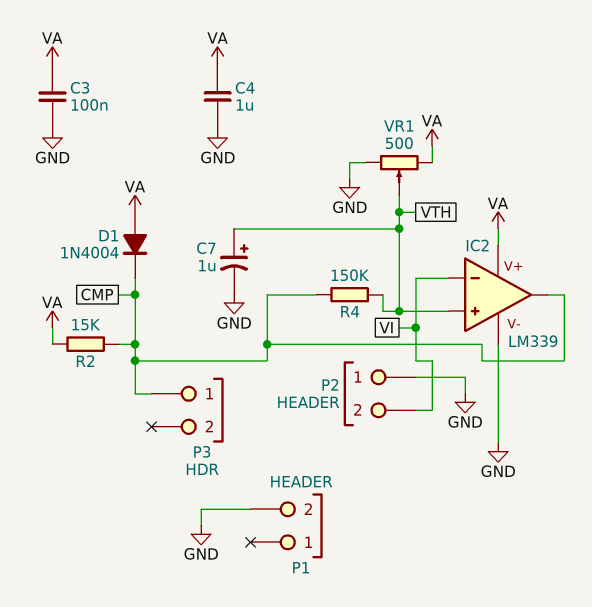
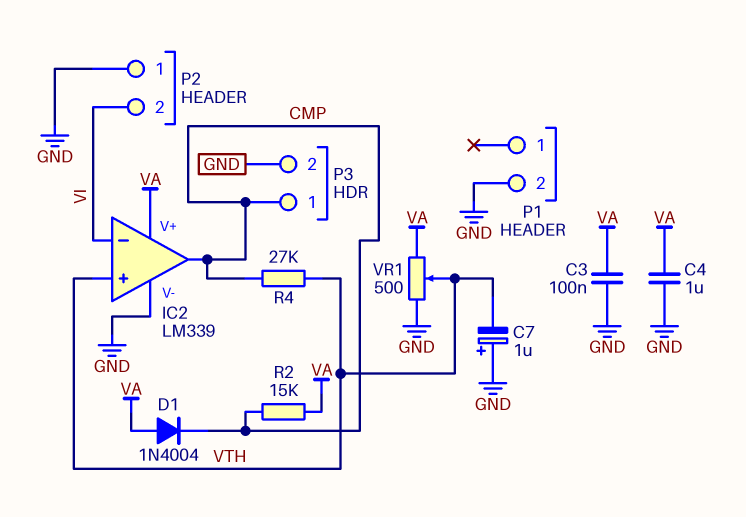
C7: 1uF (plus VTH, minus GND) -> 1uF (plus GND, minus VTH)
P3 pin 2: none -> GND
R4: 150k (CMP, VTH) -> 27k (CMP, VTH)

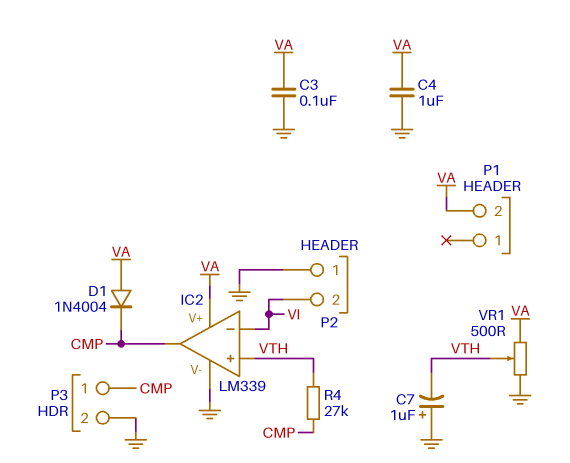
P1 pin 2: GND -> VA
R2: 15k (CMP, VA) -> none

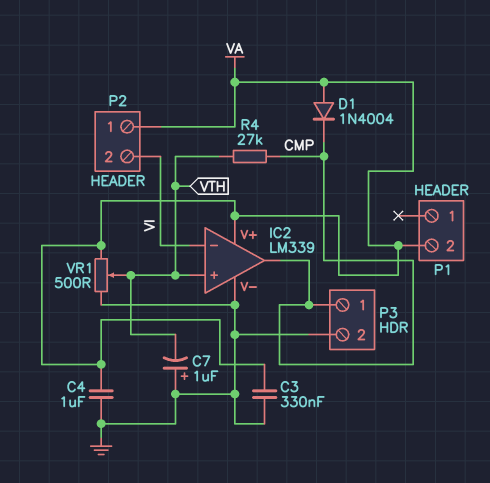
C3: 100nF (GND, VA) -> 330nF (GND, VA)
P2 pin 1: GND -> VA

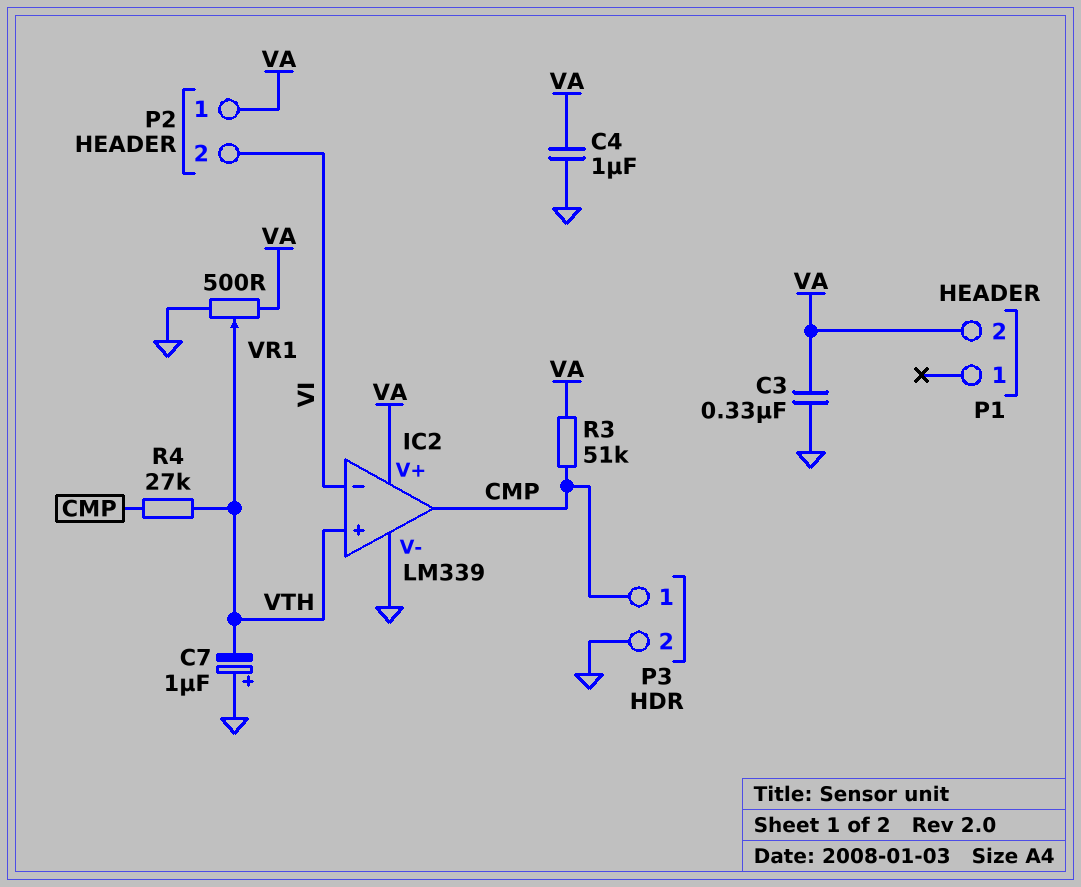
D1: diode 1N4004 (A VA, K CMP) -> none
R3: none -> 51k (CMP, VA)

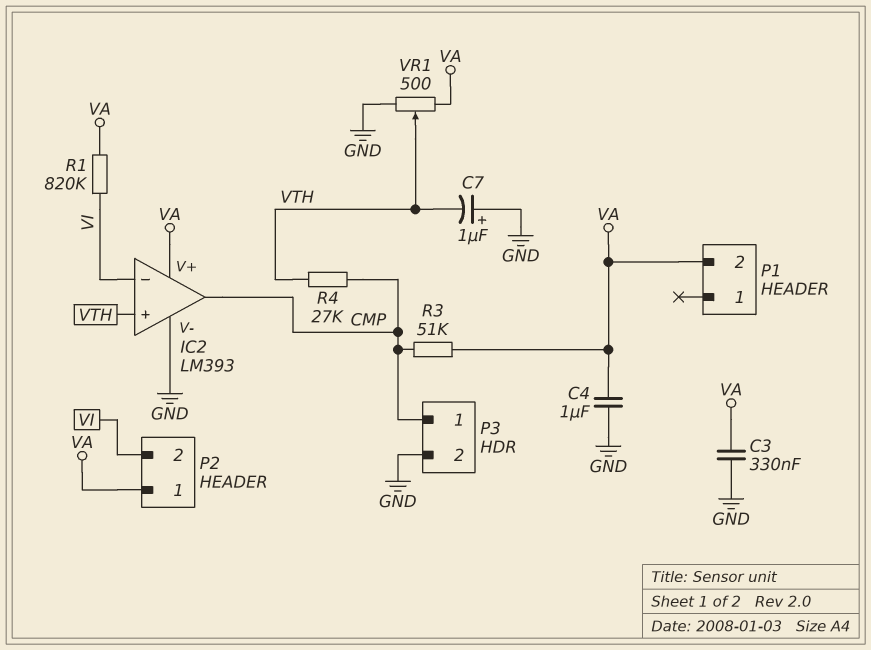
IC2: LM339 -> LM393
R1: none -> 820k (VA, VI)

